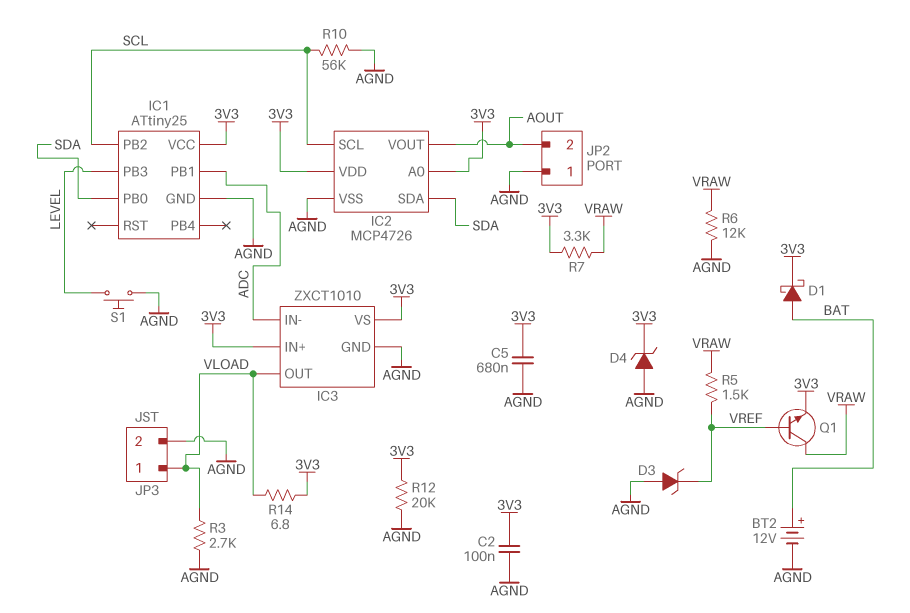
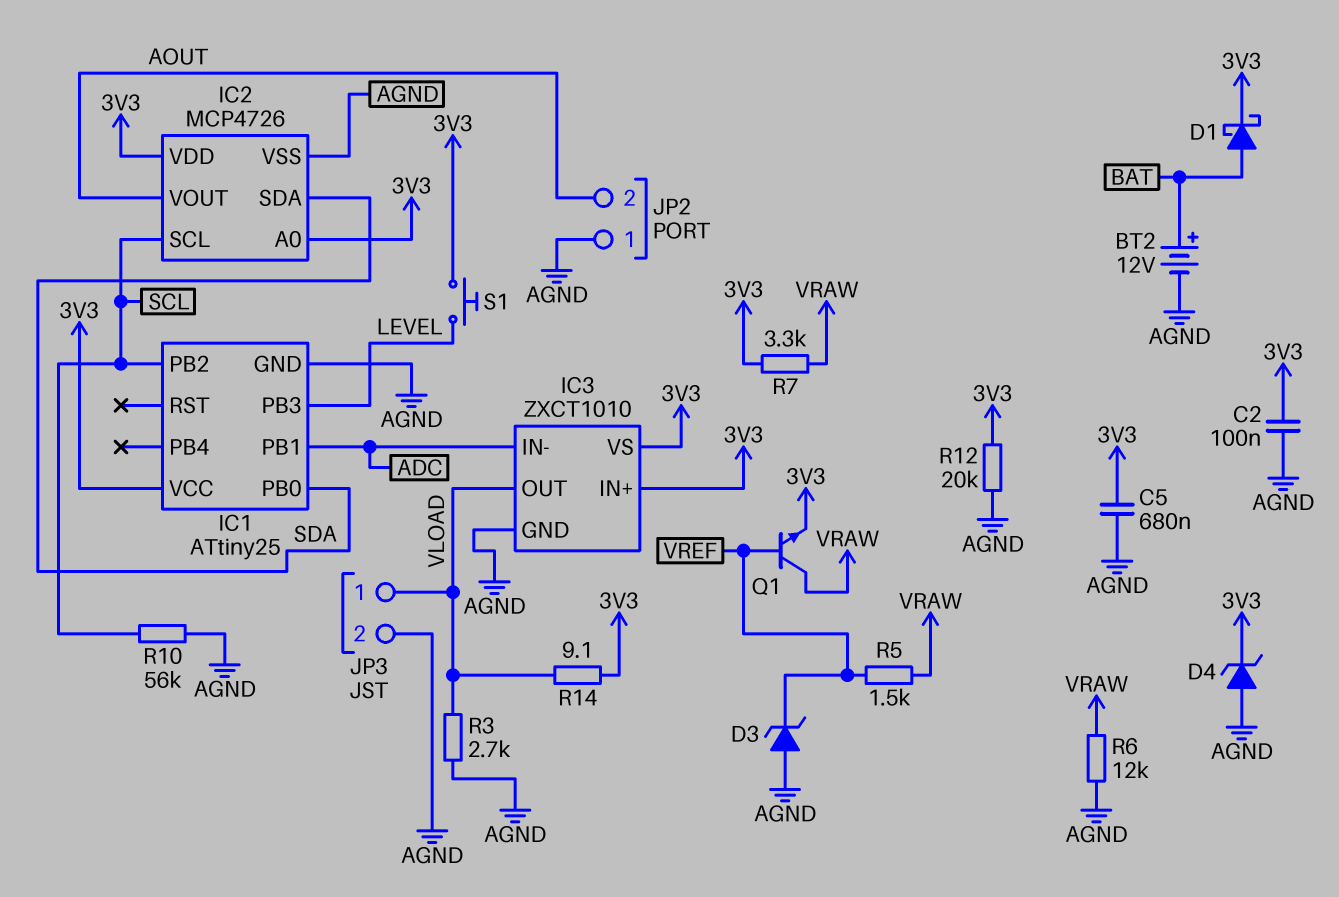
R14: 6.8 (3V3, VLOAD) -> 9.1 (3V3, VLOAD)
S1: button (AGND, LEVEL) -> button (3V3, LEVEL)

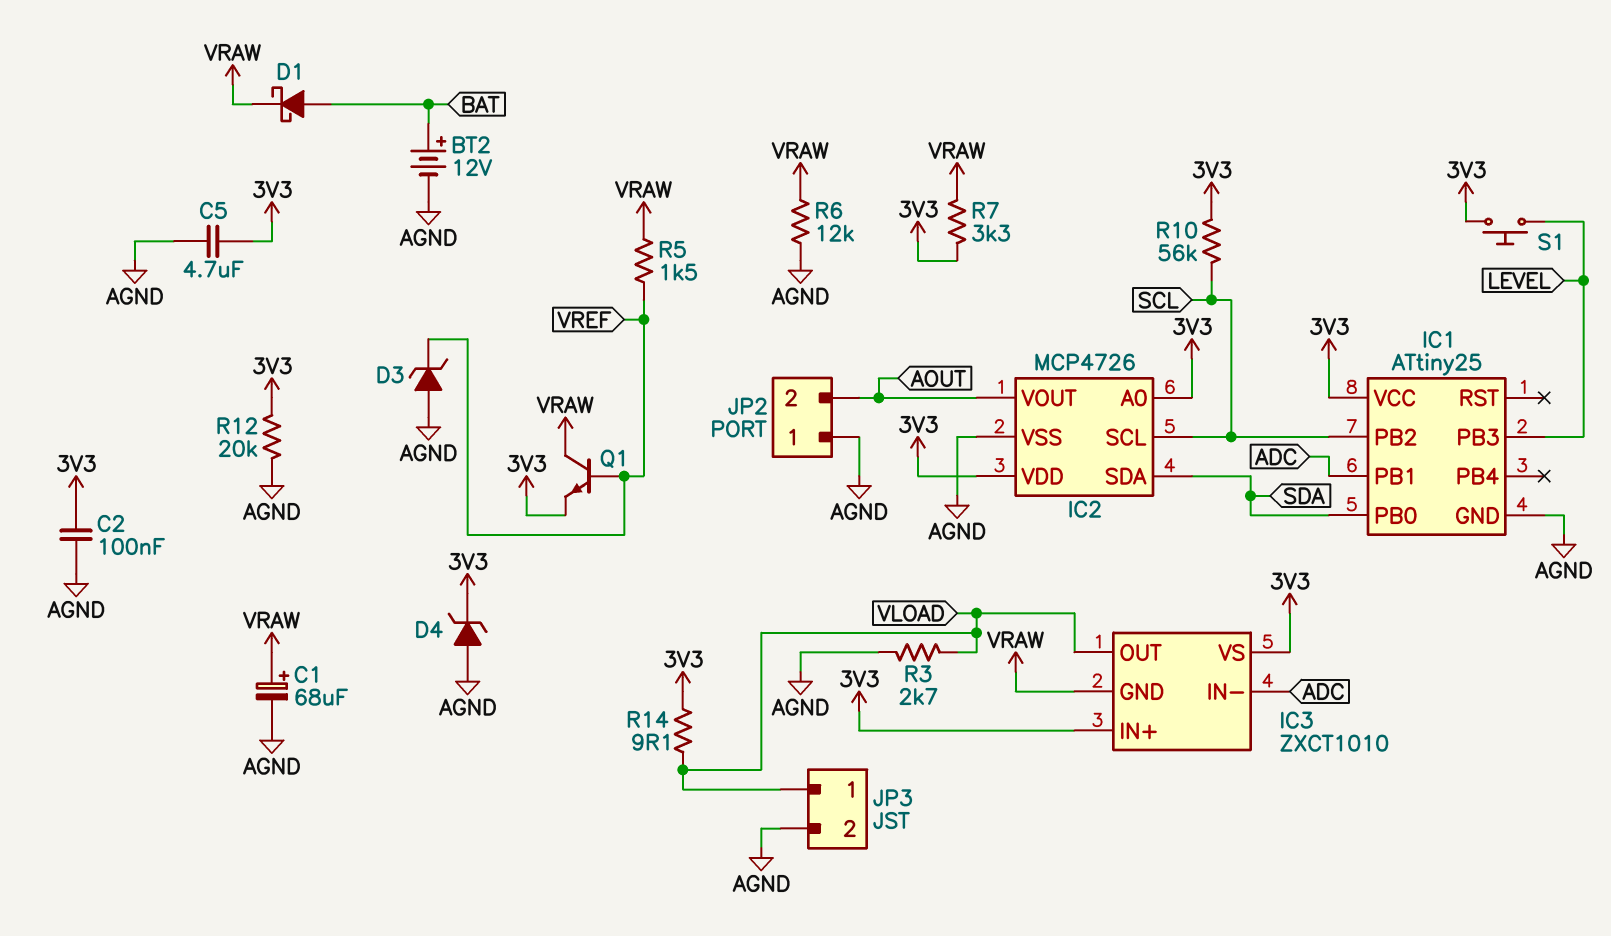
C1: none -> 68uF (plus VRAW, minus AGND)
C5: 680nF (3V3, AGND) -> 4.7uF (3V3, AGND)
D1: schottky (A BAT, K 3V3) -> schottky (A BAT, K VRAW)
IC3 pin GND: AGND -> VRAW
R10: 56k (AGND, SCL) -> 56k (3V3, SCL)

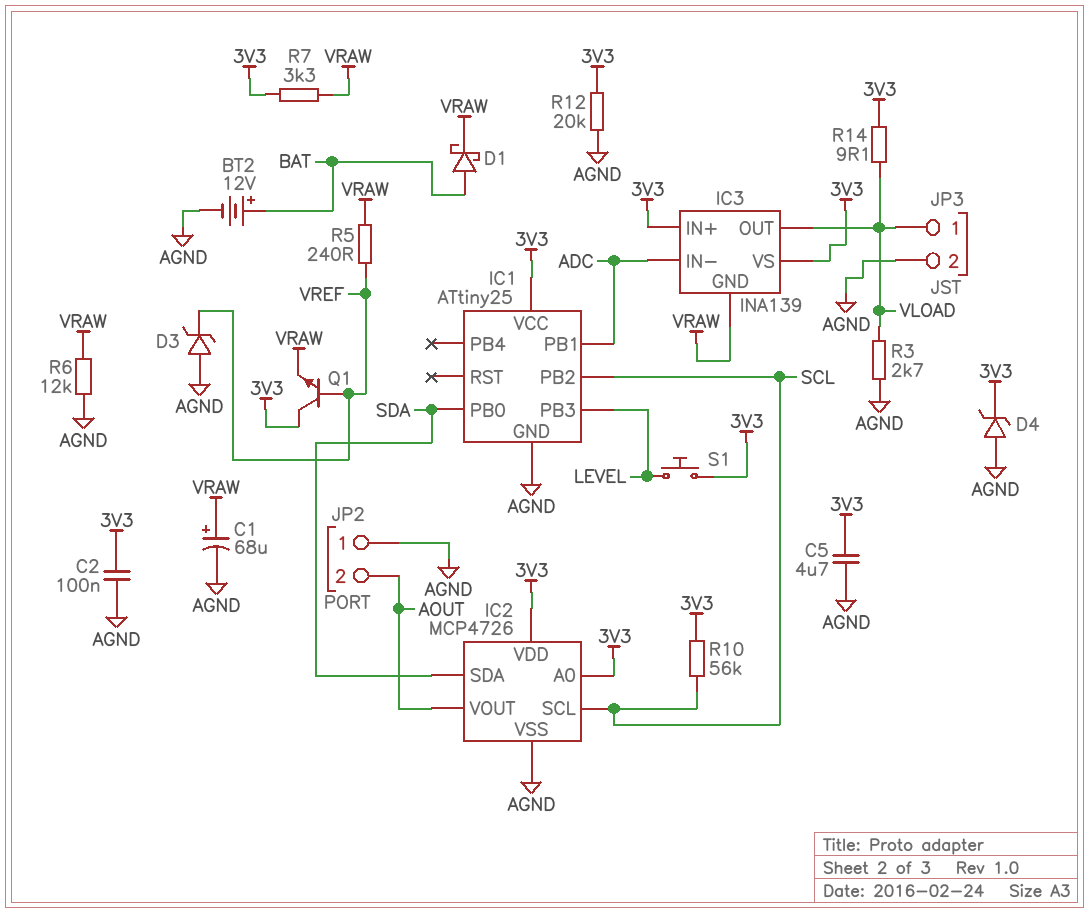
IC3: ZXCT1010 -> INA139
Q1: NPN (B VREF, C VRAW, E 3V3) -> NPN (B VREF, C 3V3, E VRAW)
R5: 1.5k (VRAW, VREF) -> 240 (VRAW, VREF)

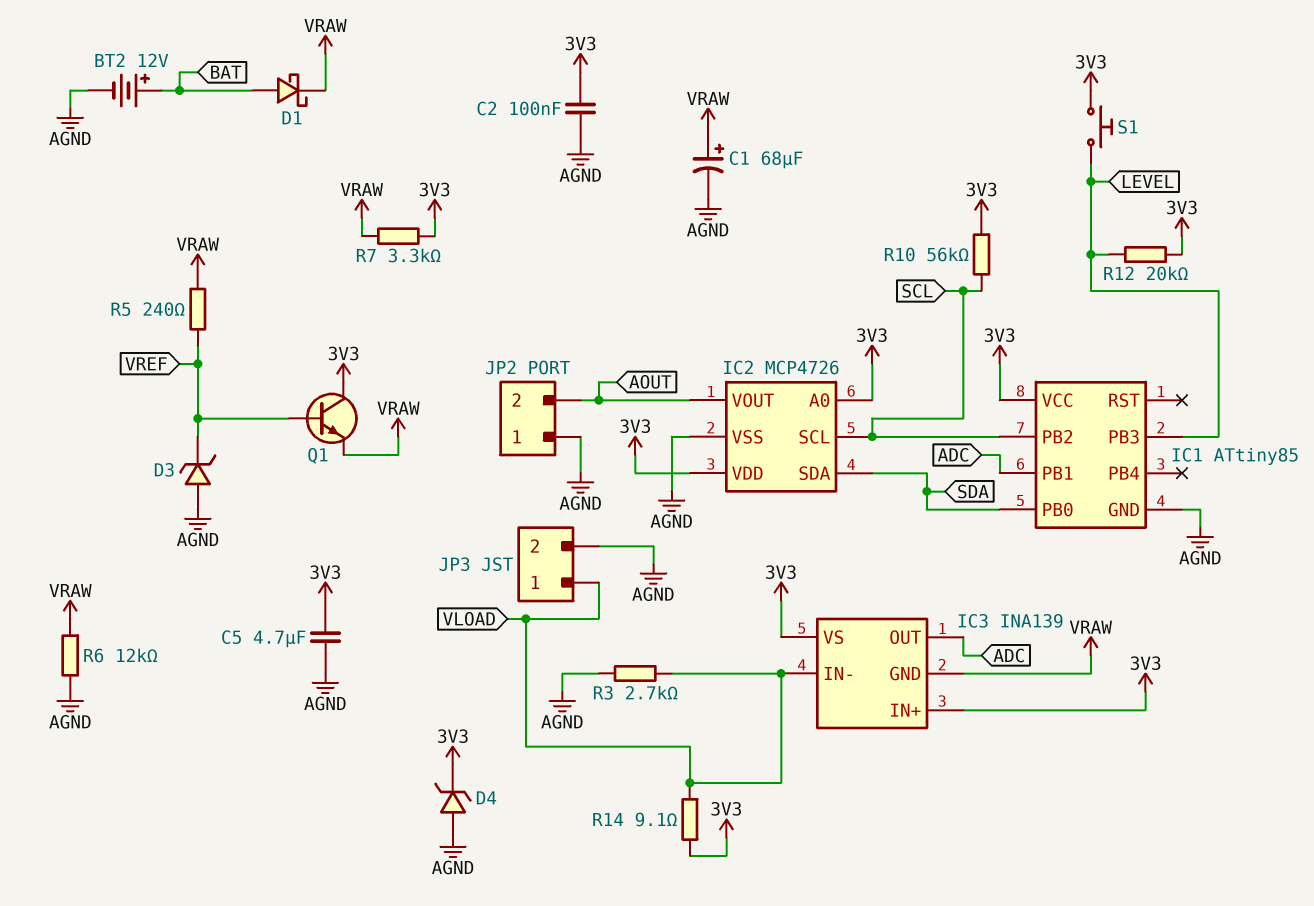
IC1: ATtiny25 -> ATtiny85
IC3 pin IN-: ADC -> VLOAD
IC3 pin OUT: VLOAD -> ADC
R12: 20k (3V3, AGND) -> 20k (3V3, LEVEL)

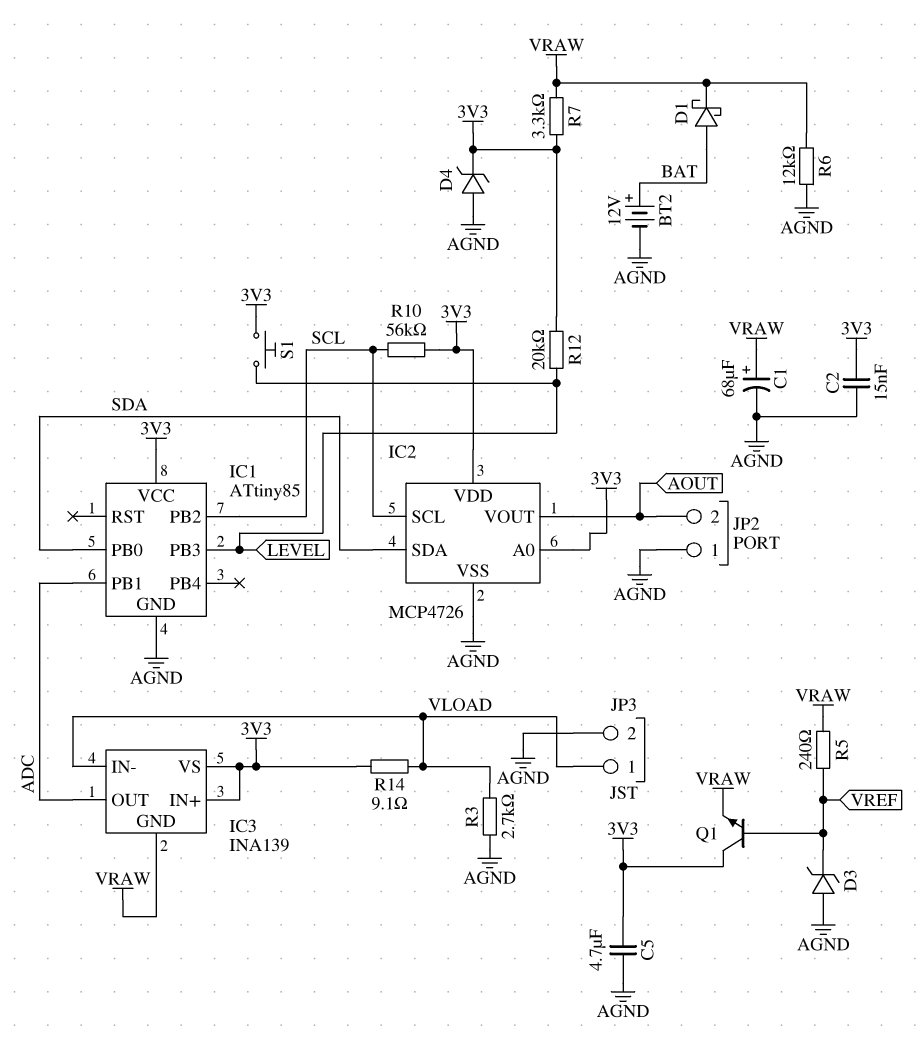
C2: 100nF (3V3, AGND) -> 15nF (3V3, AGND)

